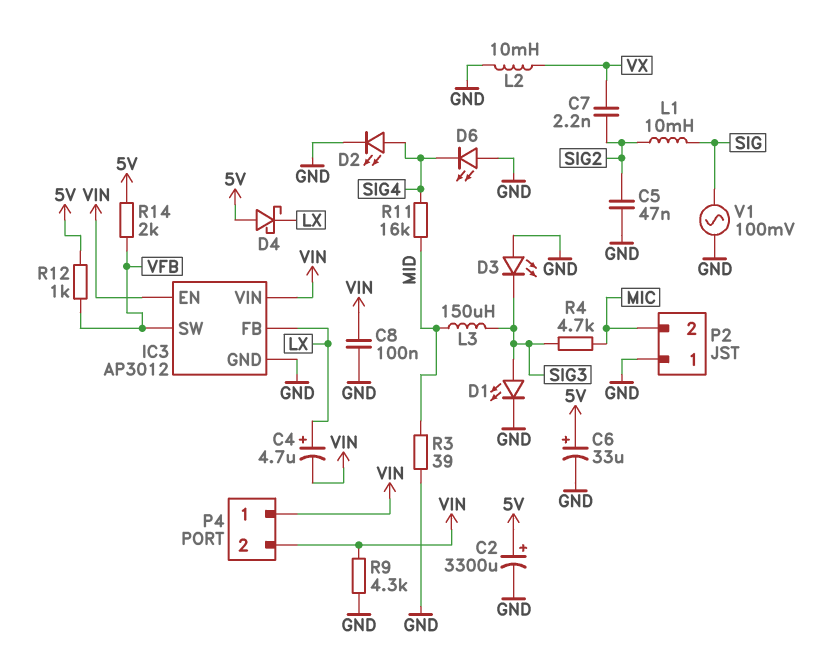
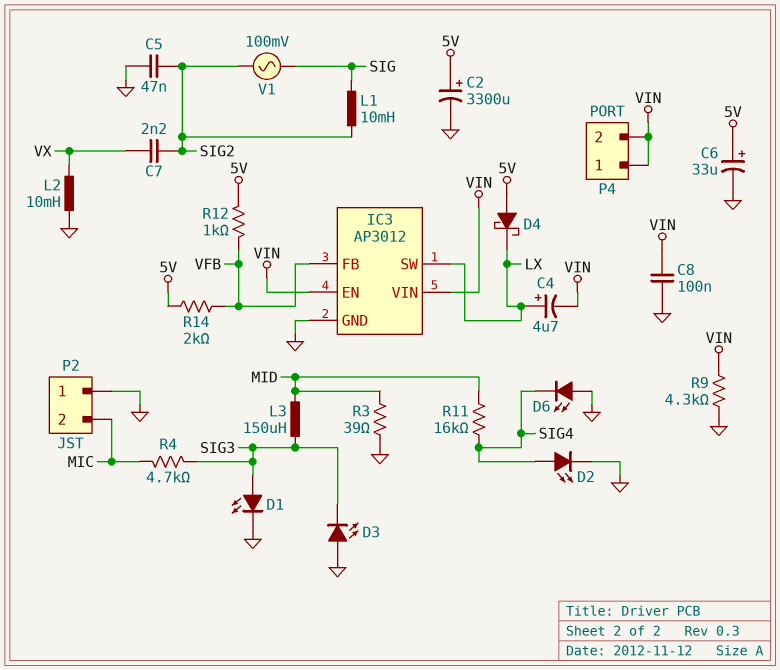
IC3 pin FB: LX -> VFB
IC3 pin SW: VFB -> LX
V1: AC 100mV (GND, SIG) -> AC 100mV (SIG, SIG2)

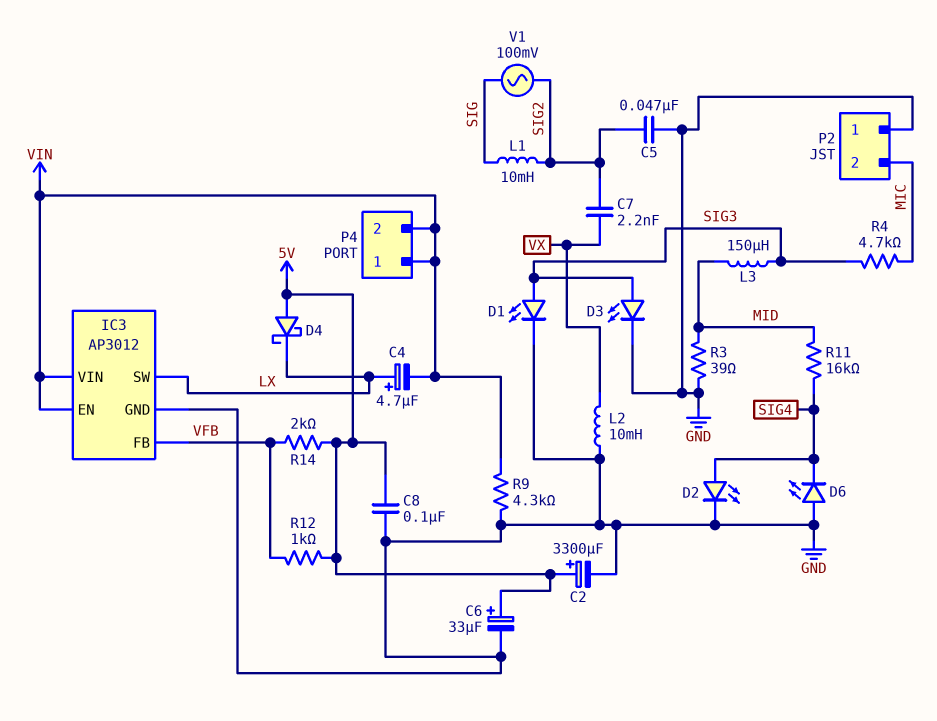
C8: 100nF (GND, VIN) -> 100nF (5V, GND)
D3: LED (A GND, K SIG3) -> LED (A SIG3, K GND)

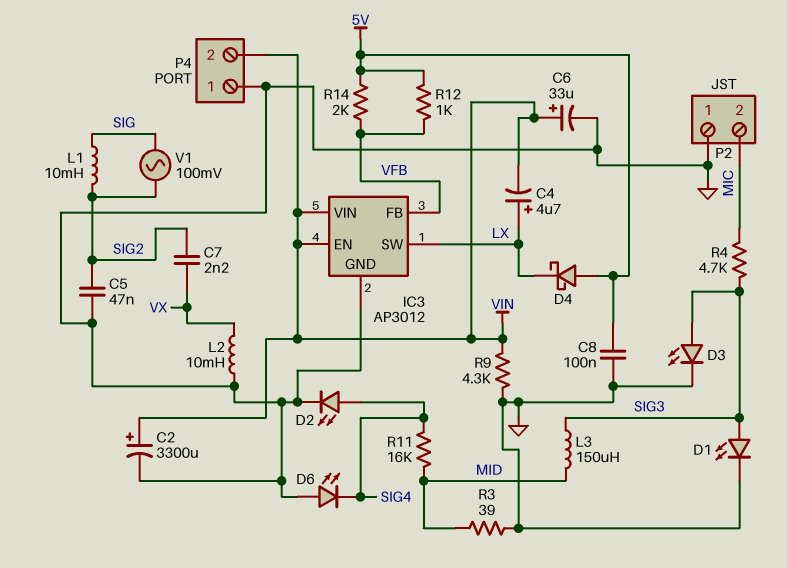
C2: 3300uF (plus 5V, minus GND) -> 3300uF (plus VIN, minus GND)
C6: 33uF (plus 5V, minus GND) -> 33uF (plus VIN, minus GND)
P4 pin 1: VIN -> GND

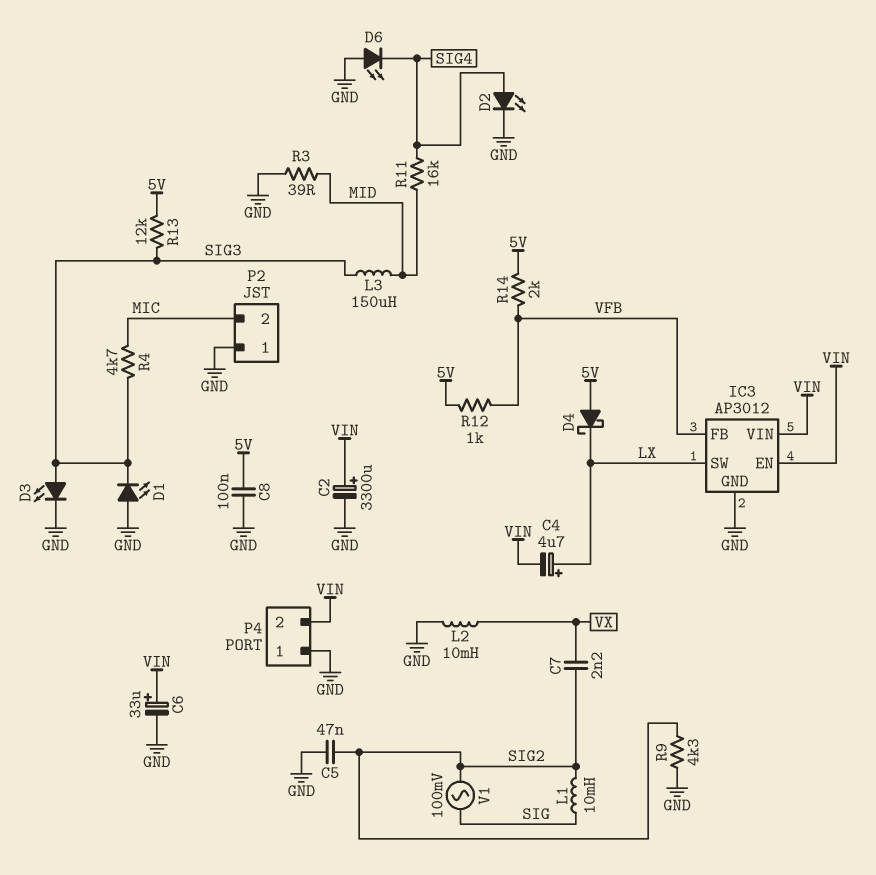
D1: LED (A SIG3, K GND) -> LED (A GND, K SIG3)
R9: 4.3k (GND, VIN) -> 4.3k (GND, SIG2)
R13: none -> 12k (5V, SIG3)

